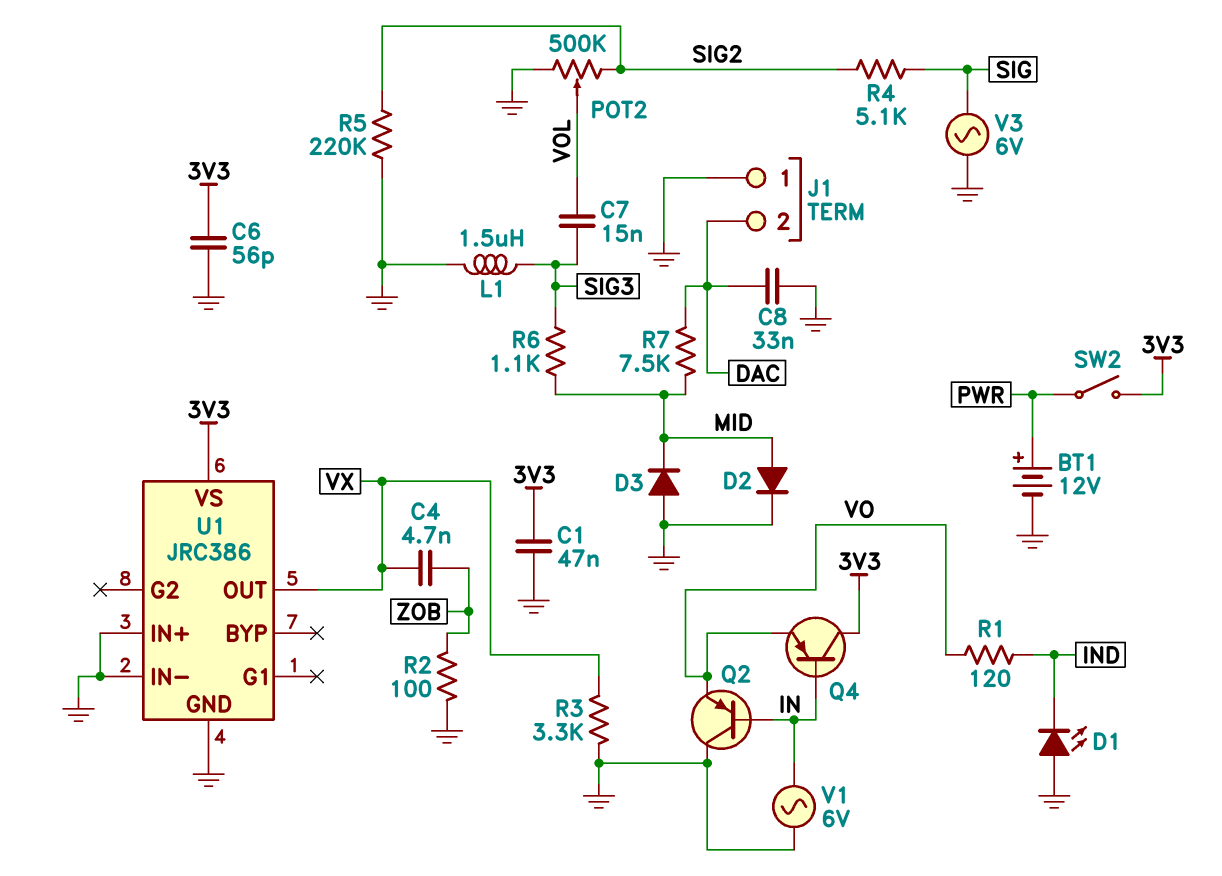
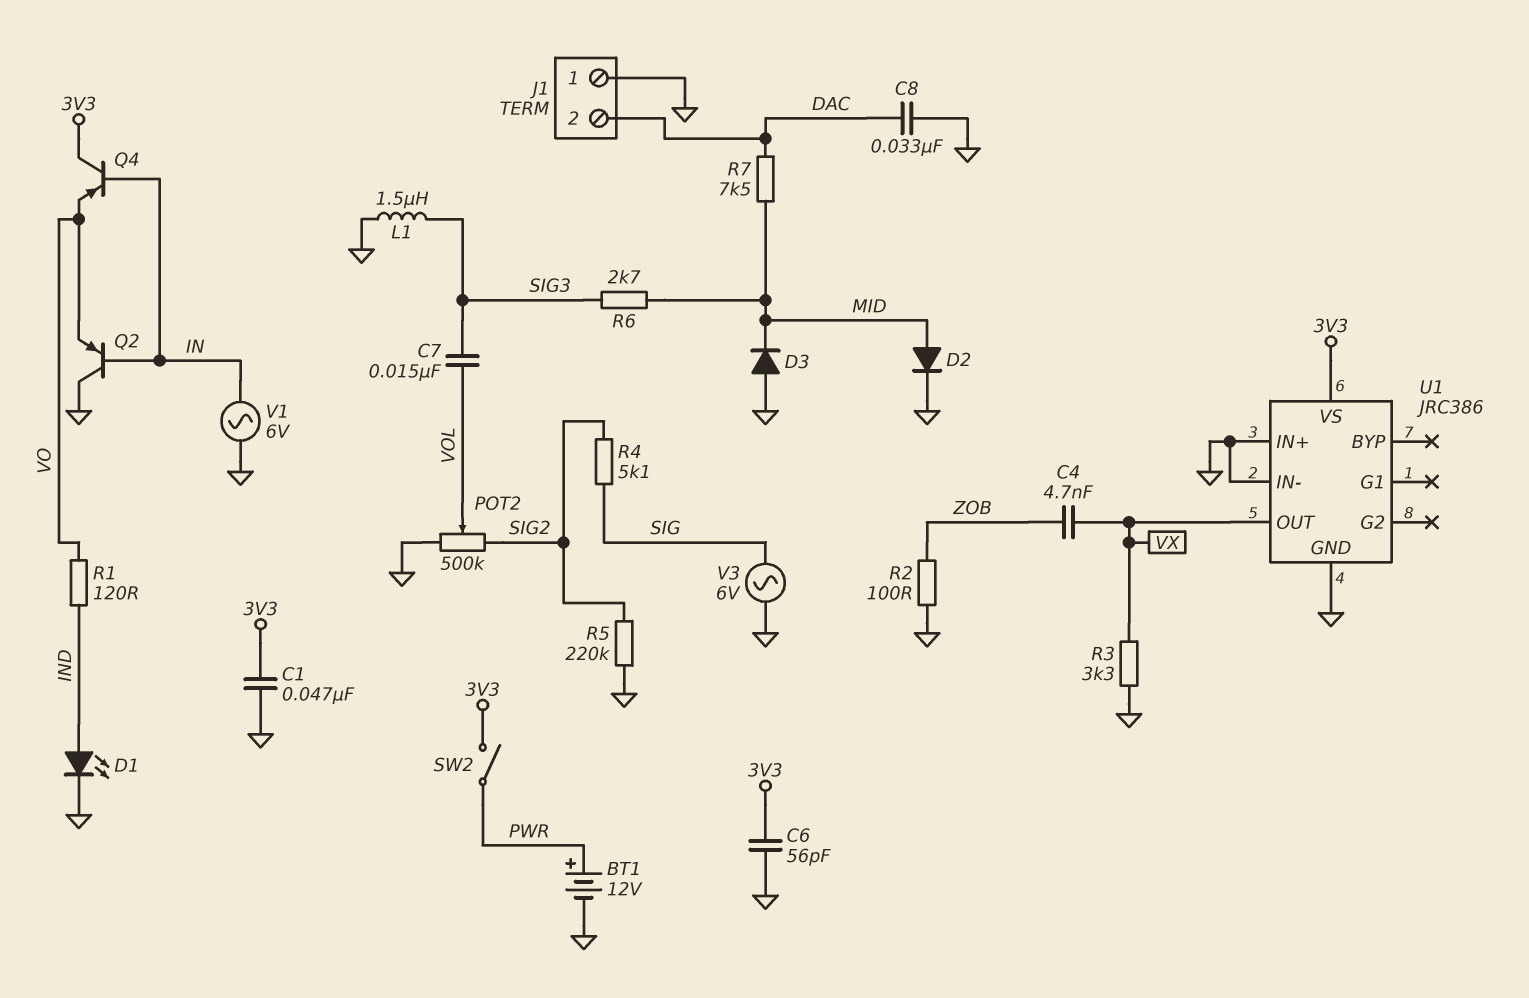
D1: LED (A GND, K IND) -> LED (A IND, K GND)
R6: 1.1k (MID, SIG3) -> 2.7k (MID, SIG3)

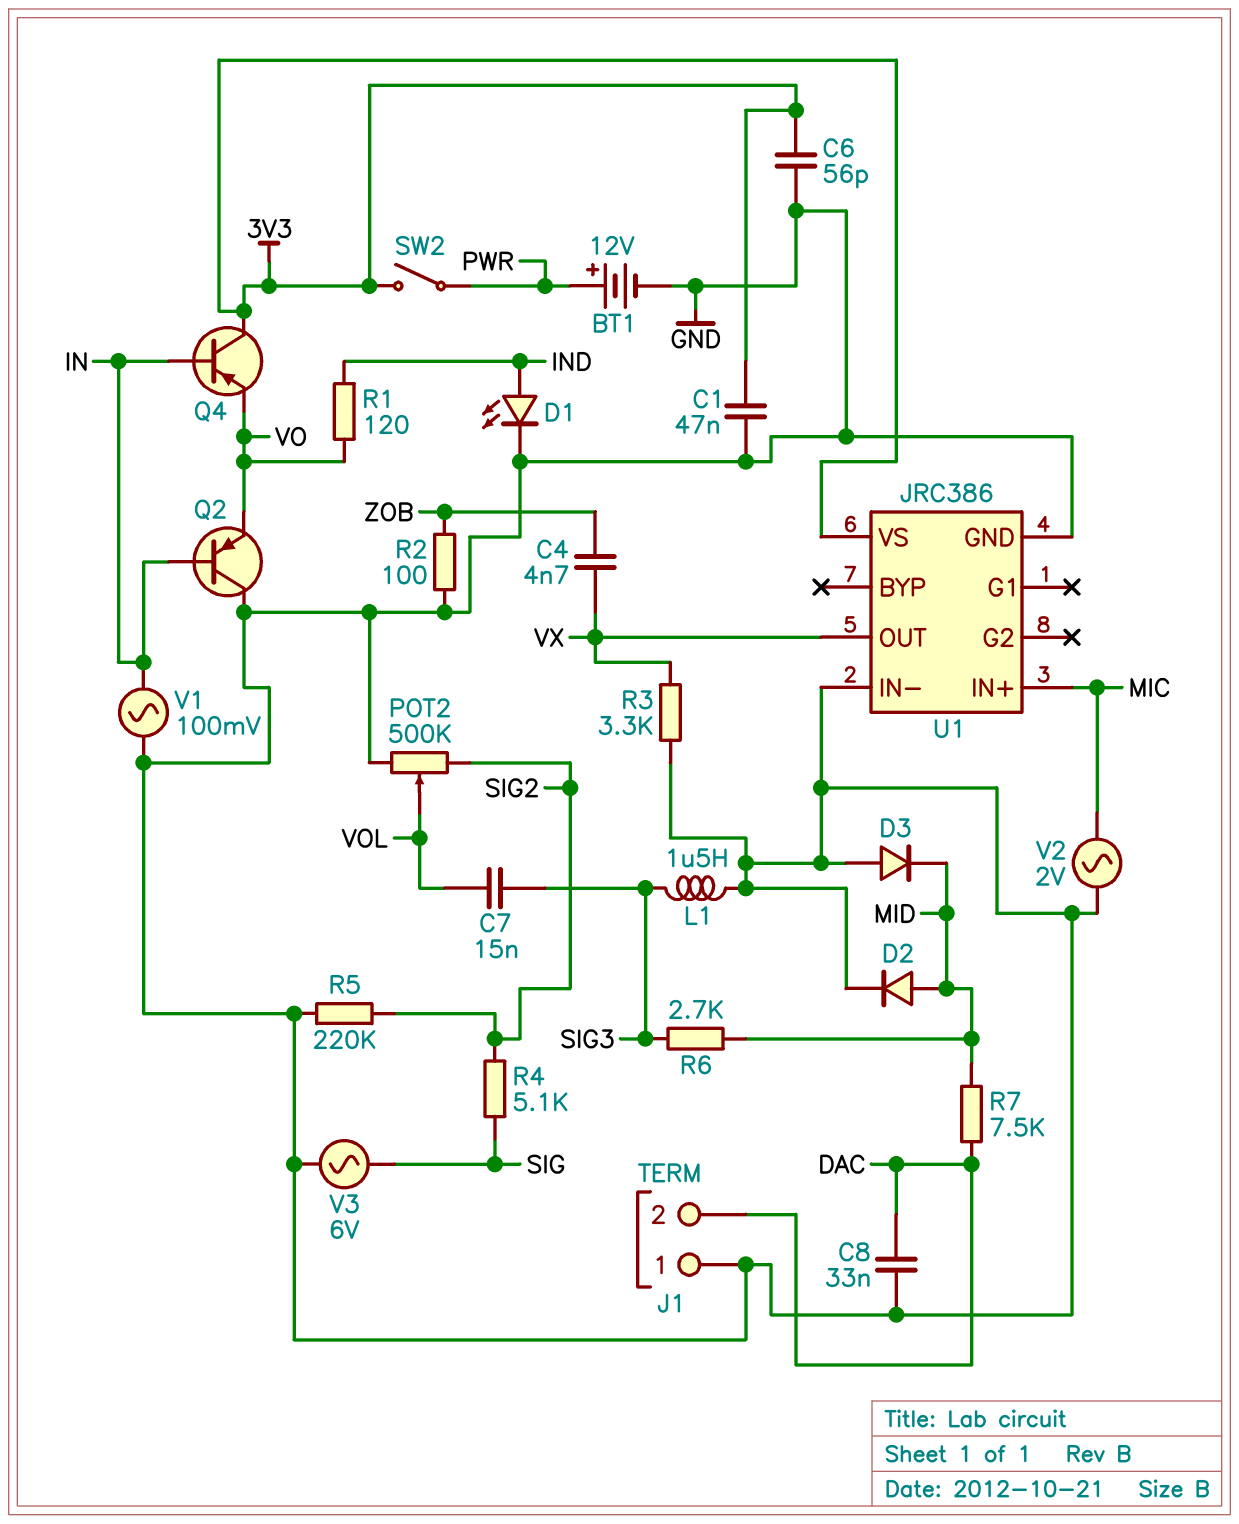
U1 pin IN+: GND -> MIC
V1: AC 6V (GND, IN) -> AC 100mV (GND, IN)
V2: none -> AC 2V (GND, MIC)

